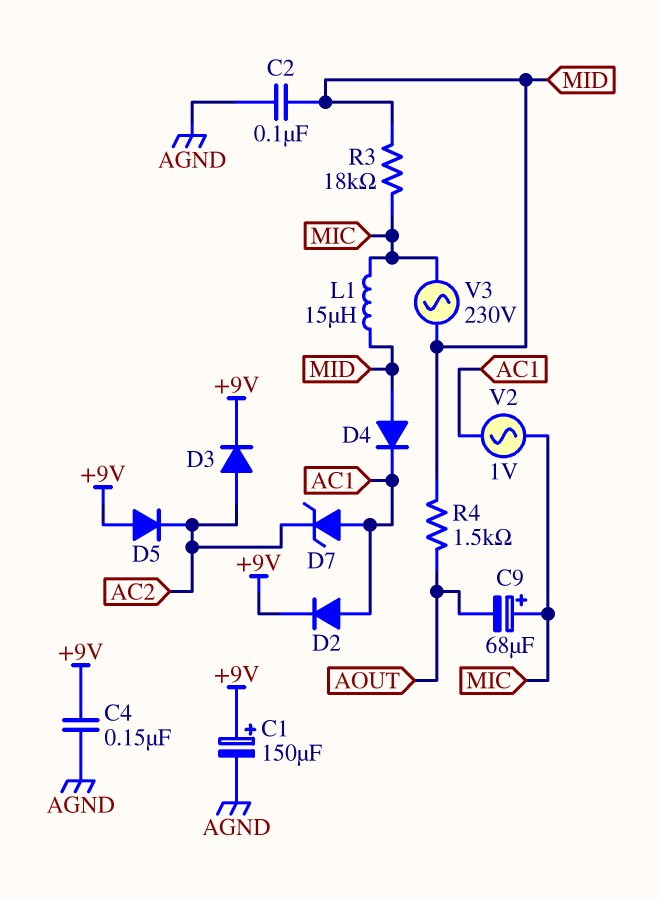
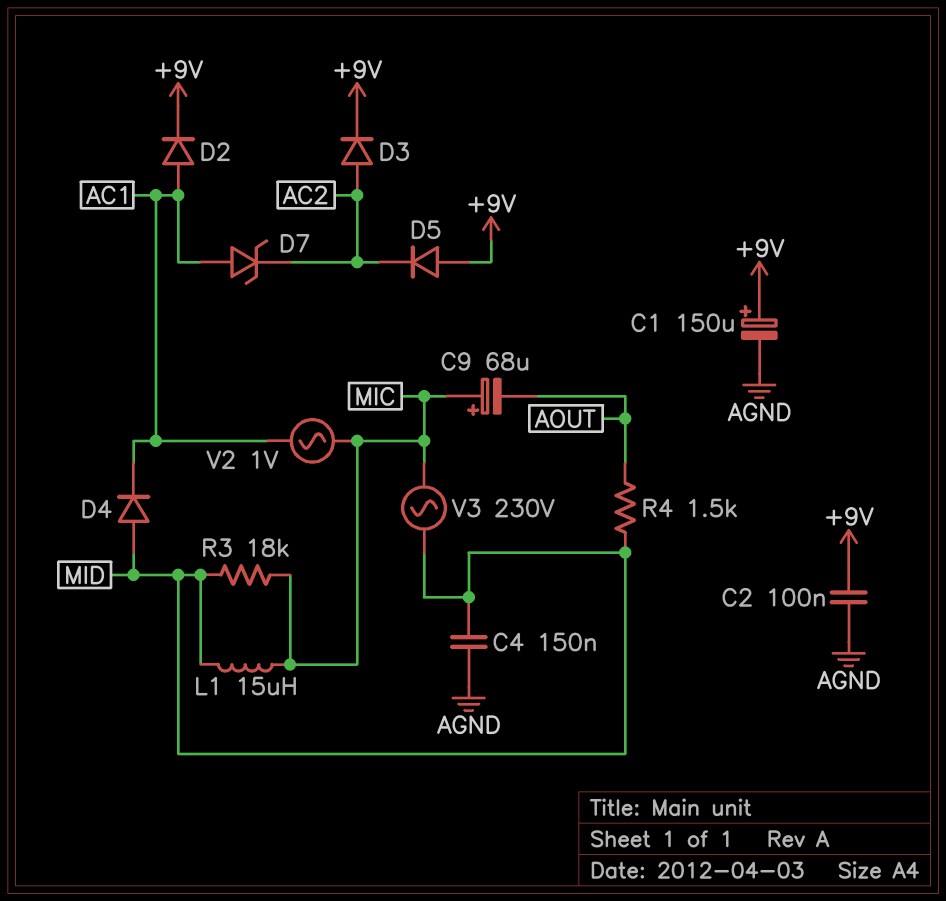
C2: 100nF (AGND, MID) -> 100nF (+9V, AGND)
C4: 150nF (+9V, AGND) -> 150nF (AGND, MID)

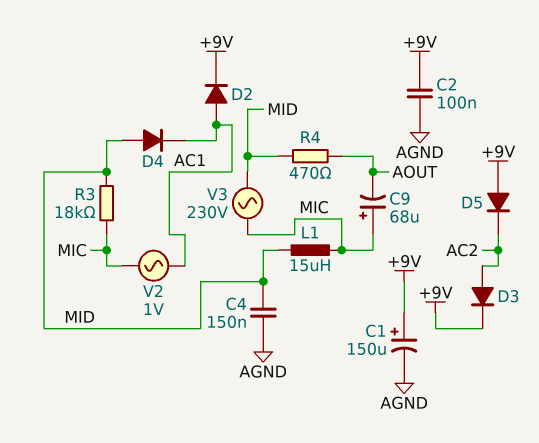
D7: zener (A AC1, K AC2) -> none
R4: 1.5k (AOUT, MID) -> 470 (AOUT, MID)

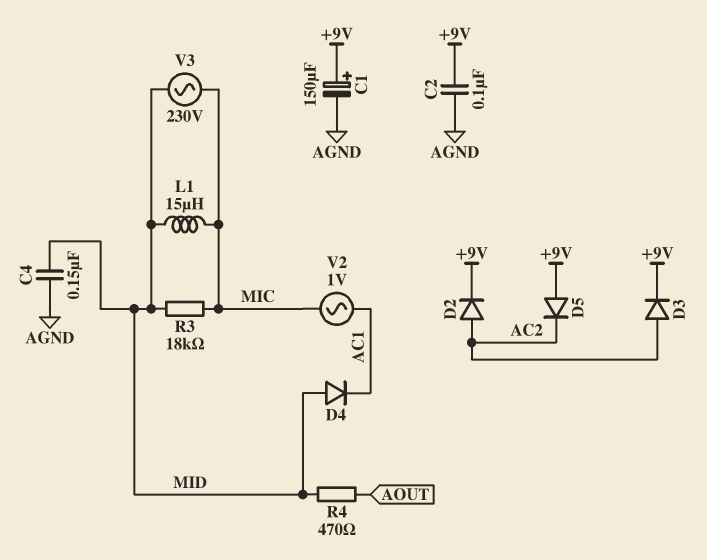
C9: 68uF (plus MIC, minus AOUT) -> none
D2: diode (A AC1, K +9V) -> diode (A AC2, K +9V)

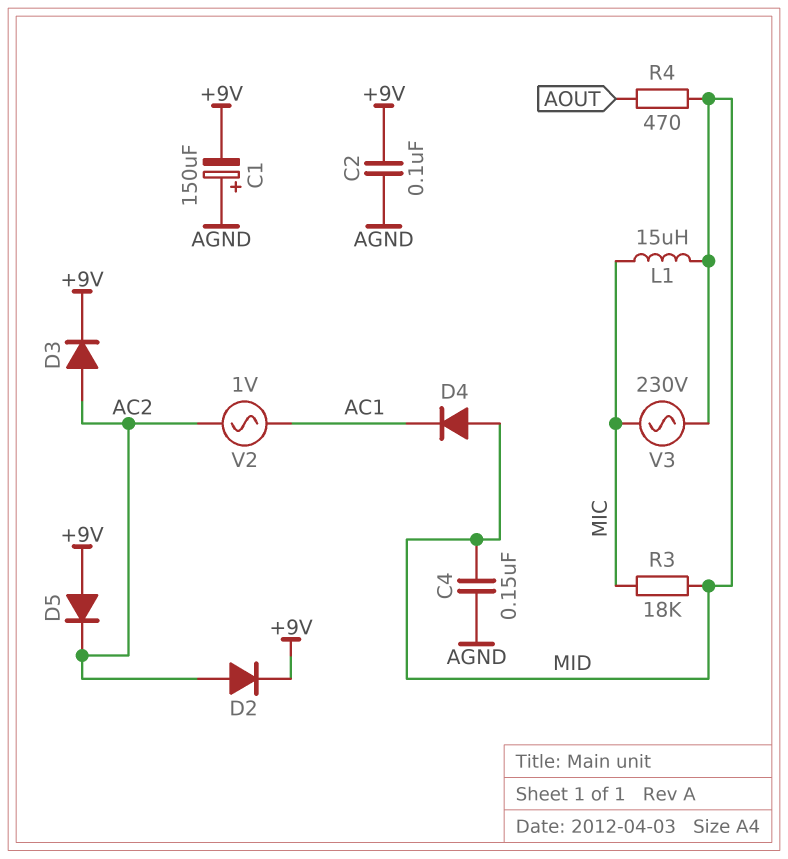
C1: 150uF (plus +9V, minus AGND) -> 150uF (plus AGND, minus +9V)
V2: AC 1V (AC1, MIC) -> AC 1V (AC1, AC2)

